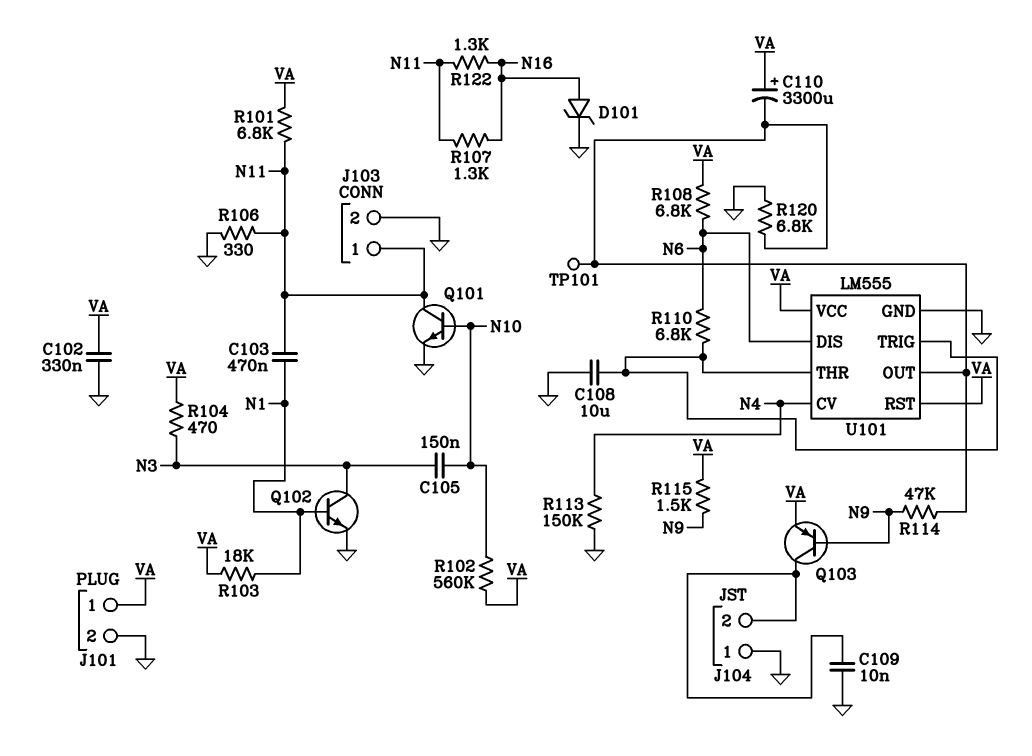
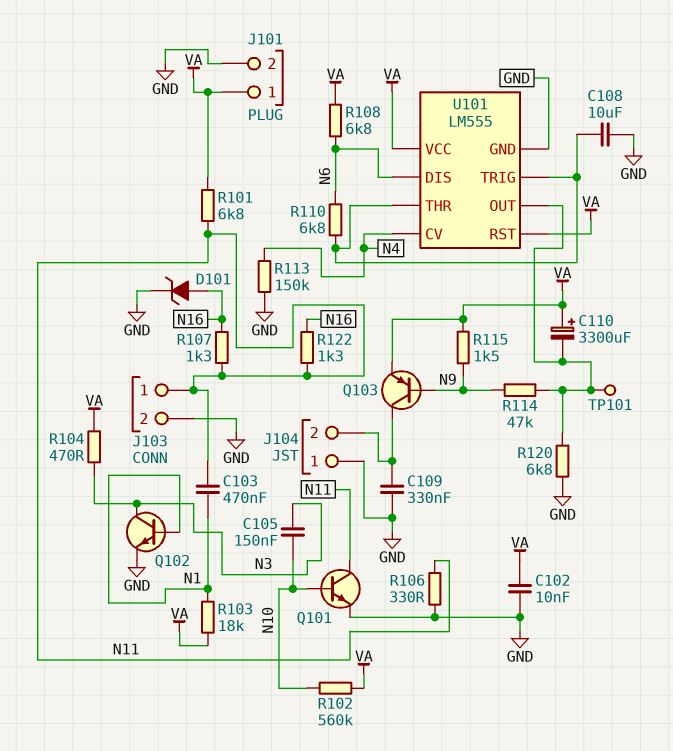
C102: 330nF (GND, VA) -> 10nF (GND, VA)
C109: 10nF (GND, J104/2) -> 330nF (GND, J104/2)

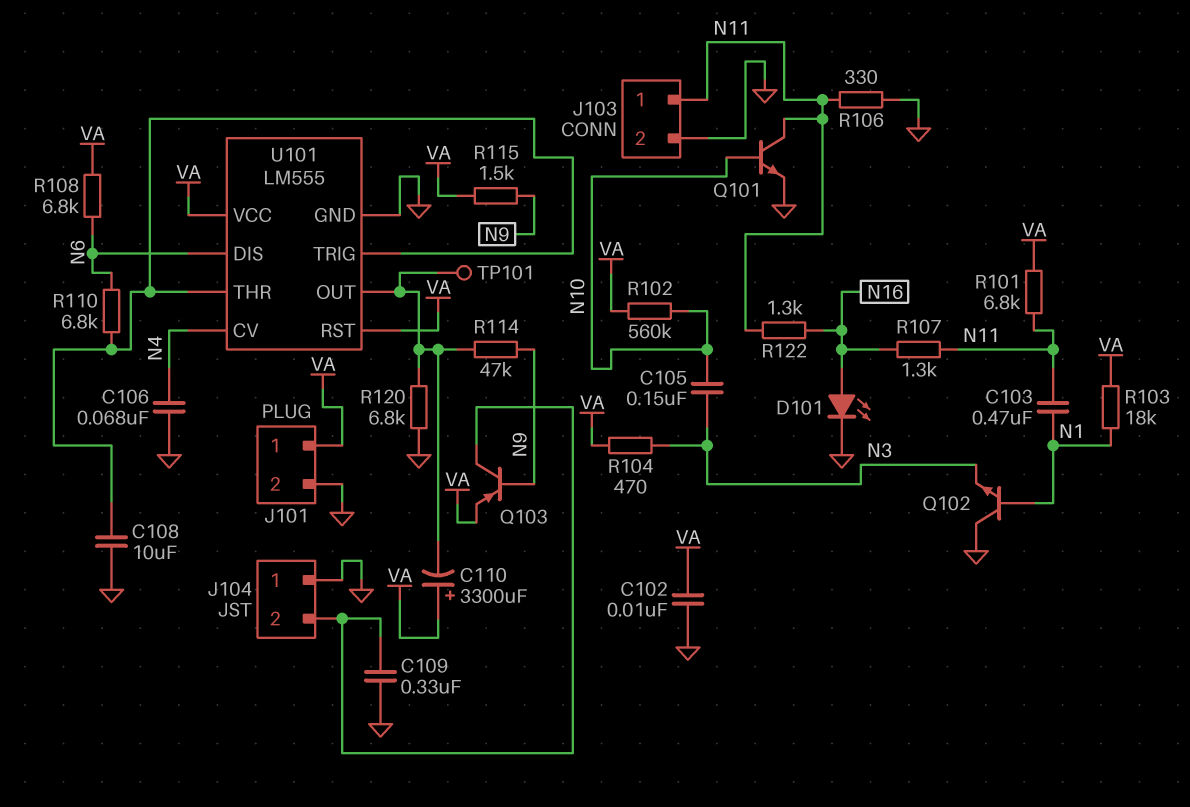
C106: none -> 68nF (GND, N4)
D101: zener (A N16, K GND) -> LED (A N16, K GND)
Q102: NPN (B N1, C N3, E GND) -> NPN (B N1, C GND, E N3)
R113: 150k (GND, N4) -> none

